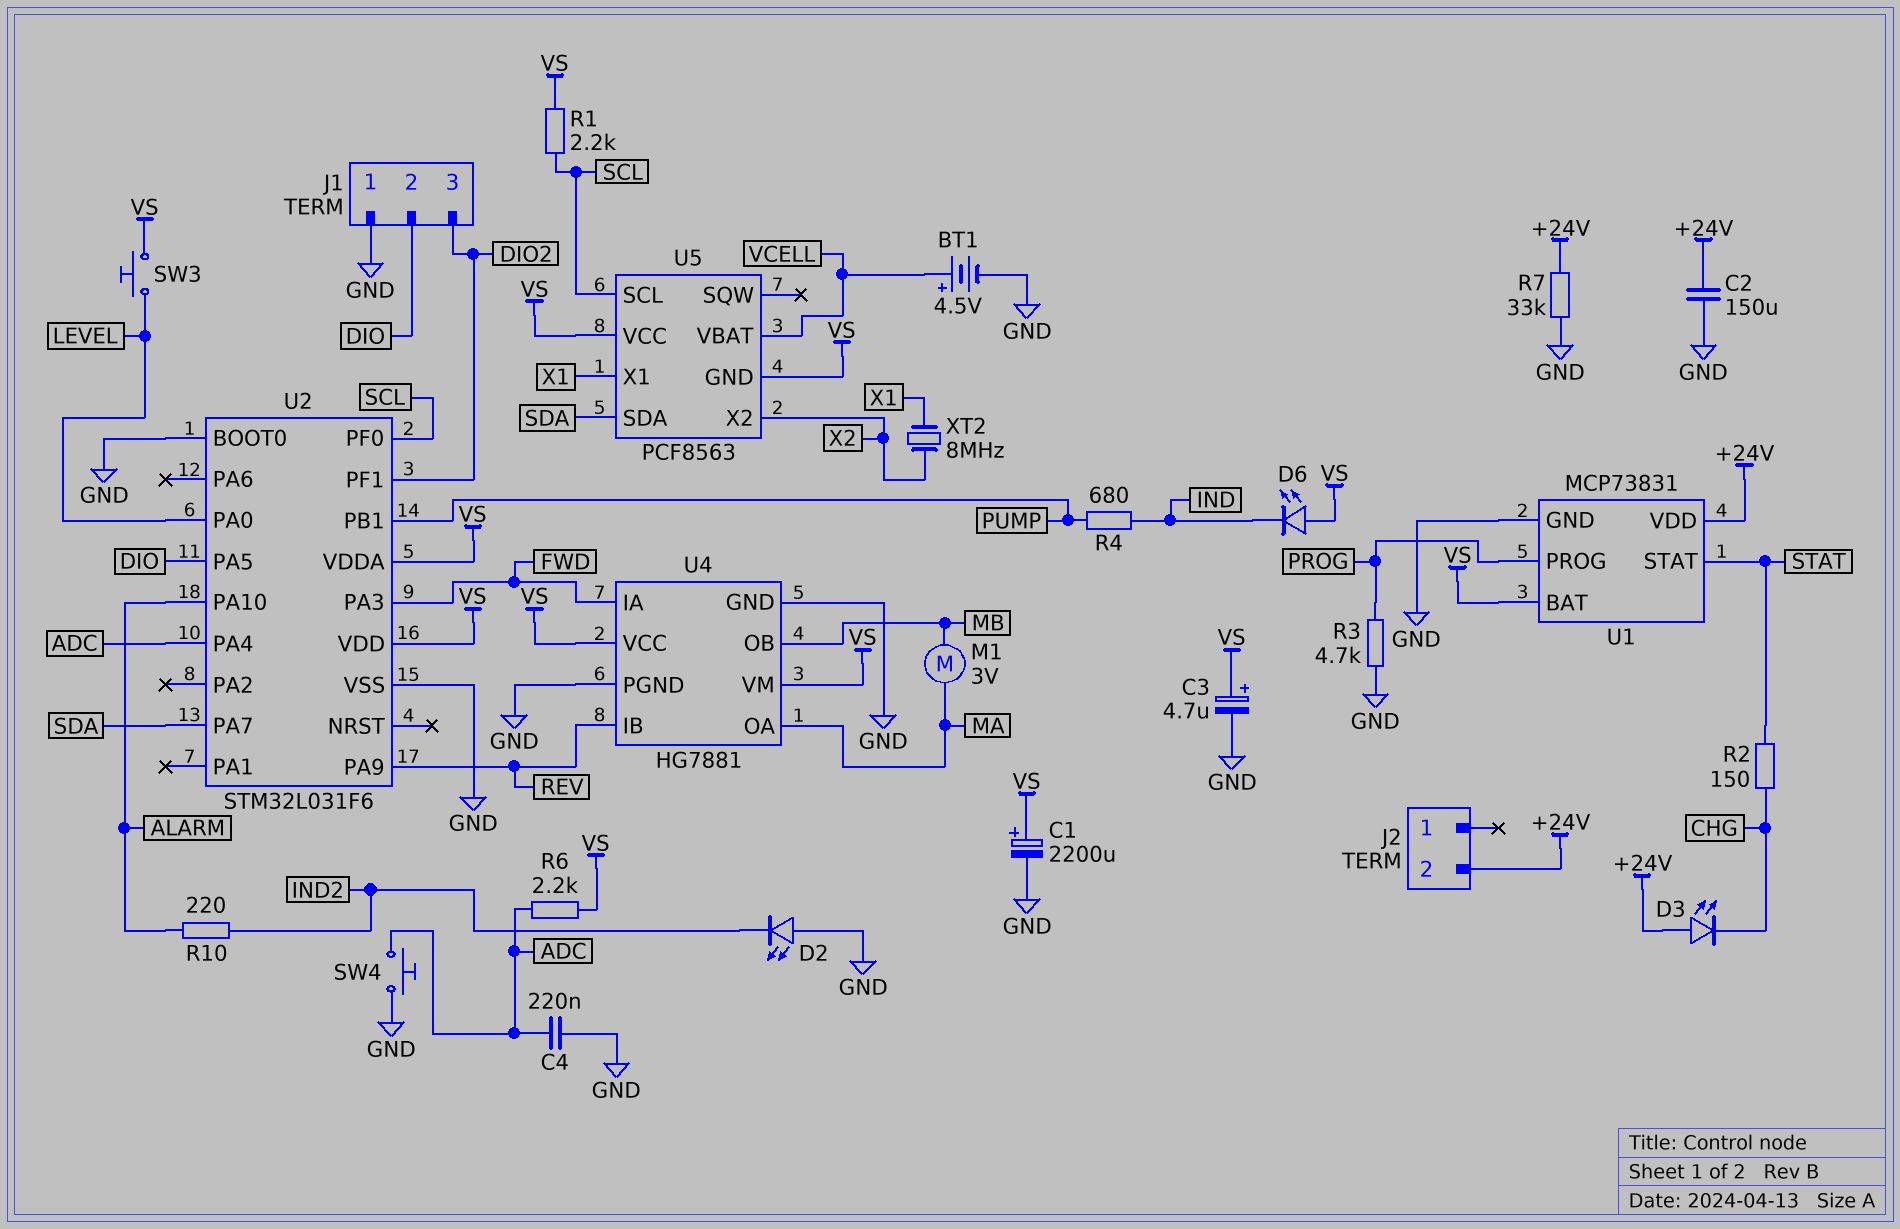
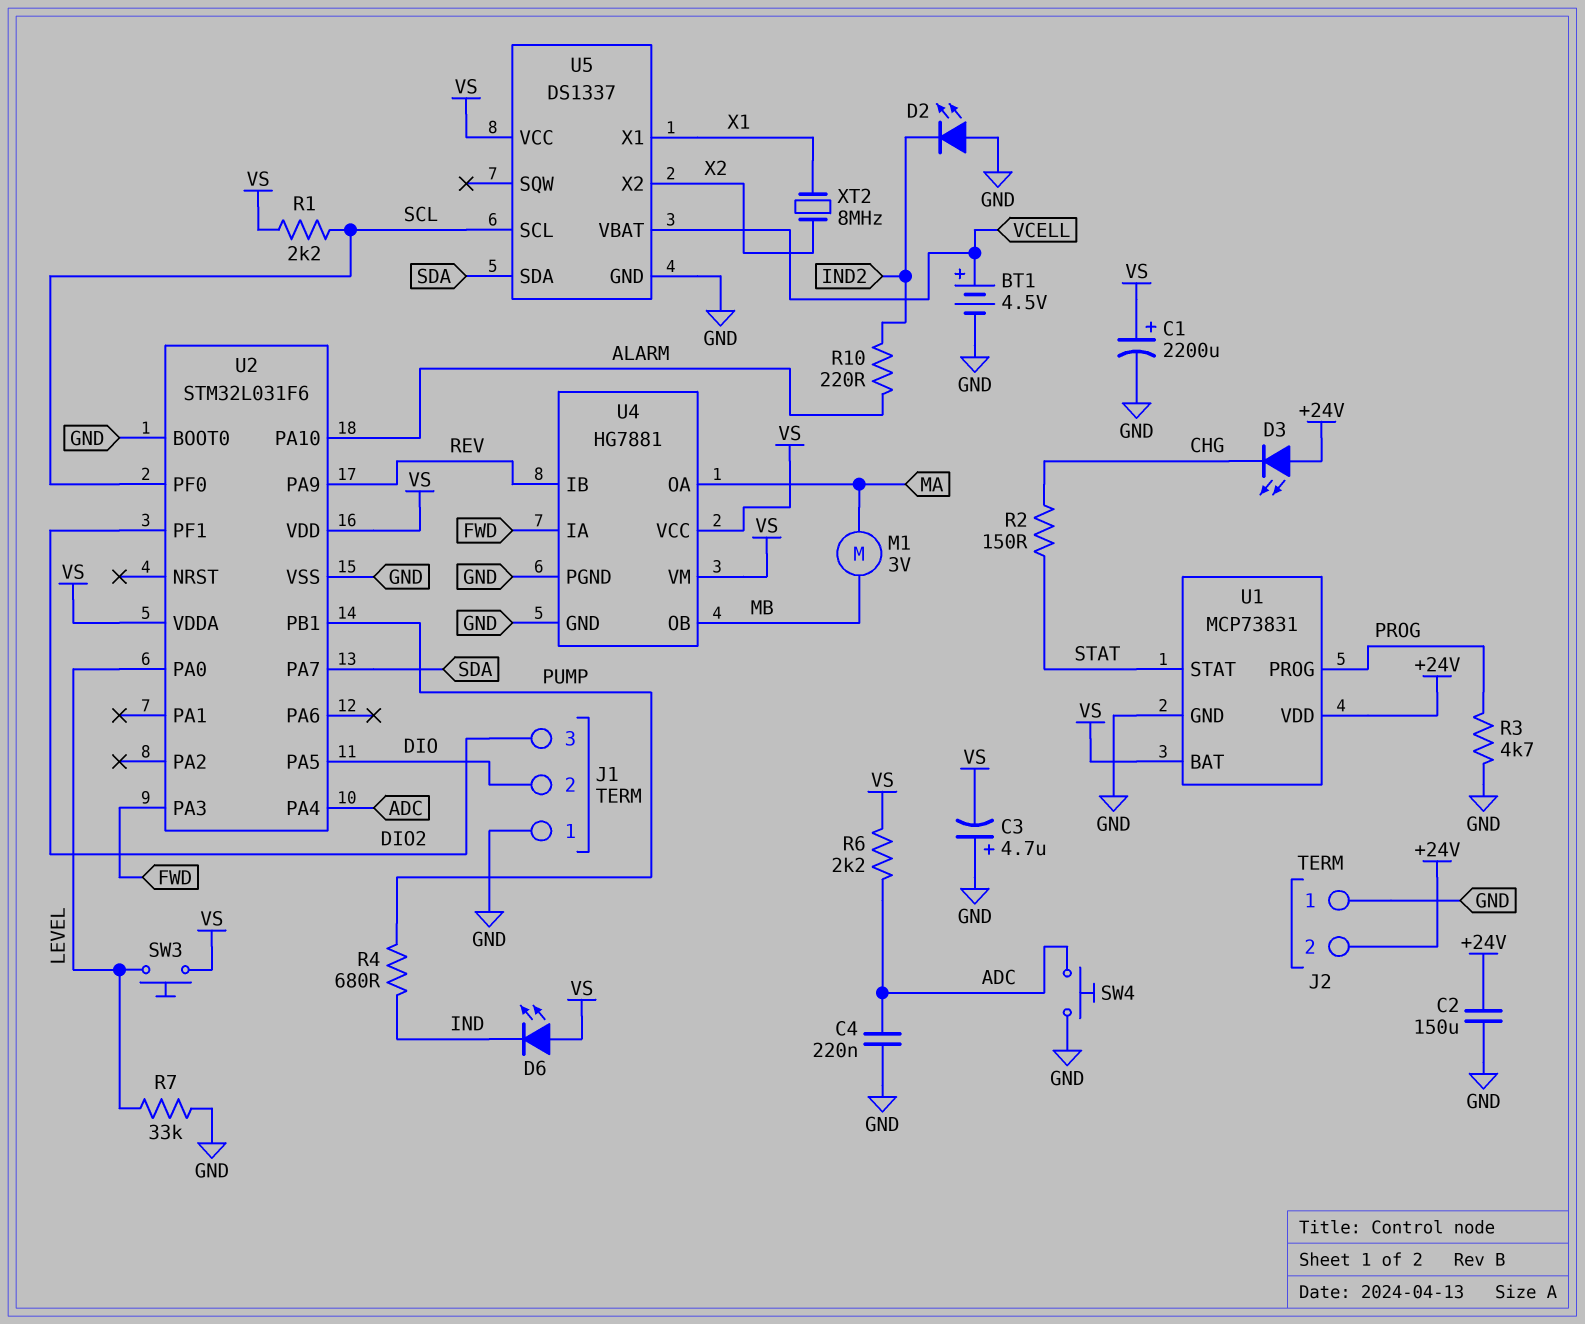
C3: 4.7uF (plus VS, minus GND) -> 4.7uF (plus GND, minus VS)
J2 pin 1: none -> GND
R7: 33k (+24V, GND) -> 33k (GND, LEVEL)
U5: PCF8563 -> DS1337
U5 pin GND: VS -> GND

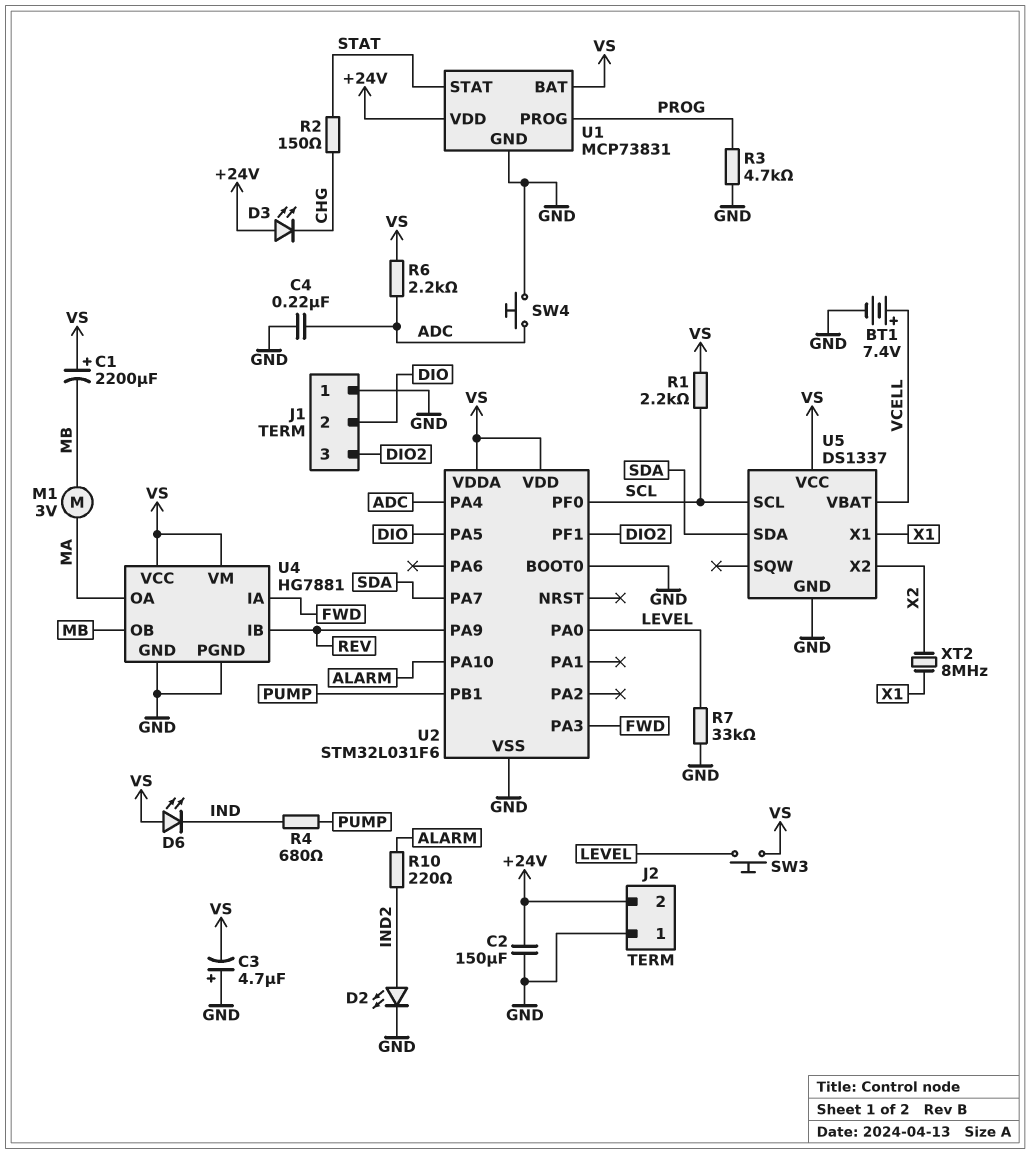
BT1: 4.5V (plus VCELL, minus GND) -> 7.4V (plus VCELL, minus GND)
C1: 2200uF (plus VS, minus GND) -> 2200uF (plus VS, minus MB)
D2: LED (A GND, K IND2) -> LED (A IND2, K GND)

